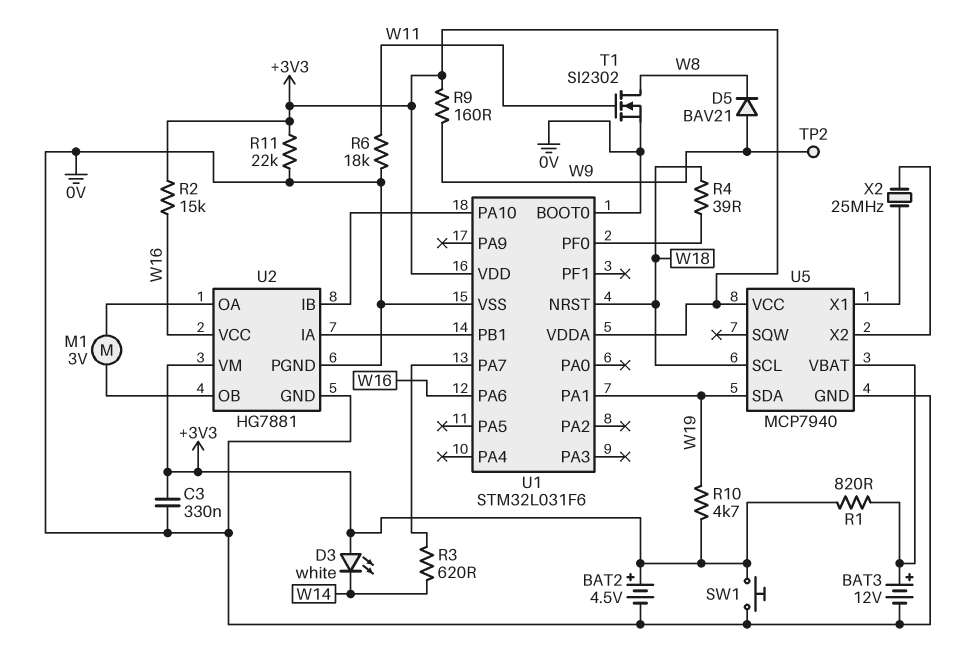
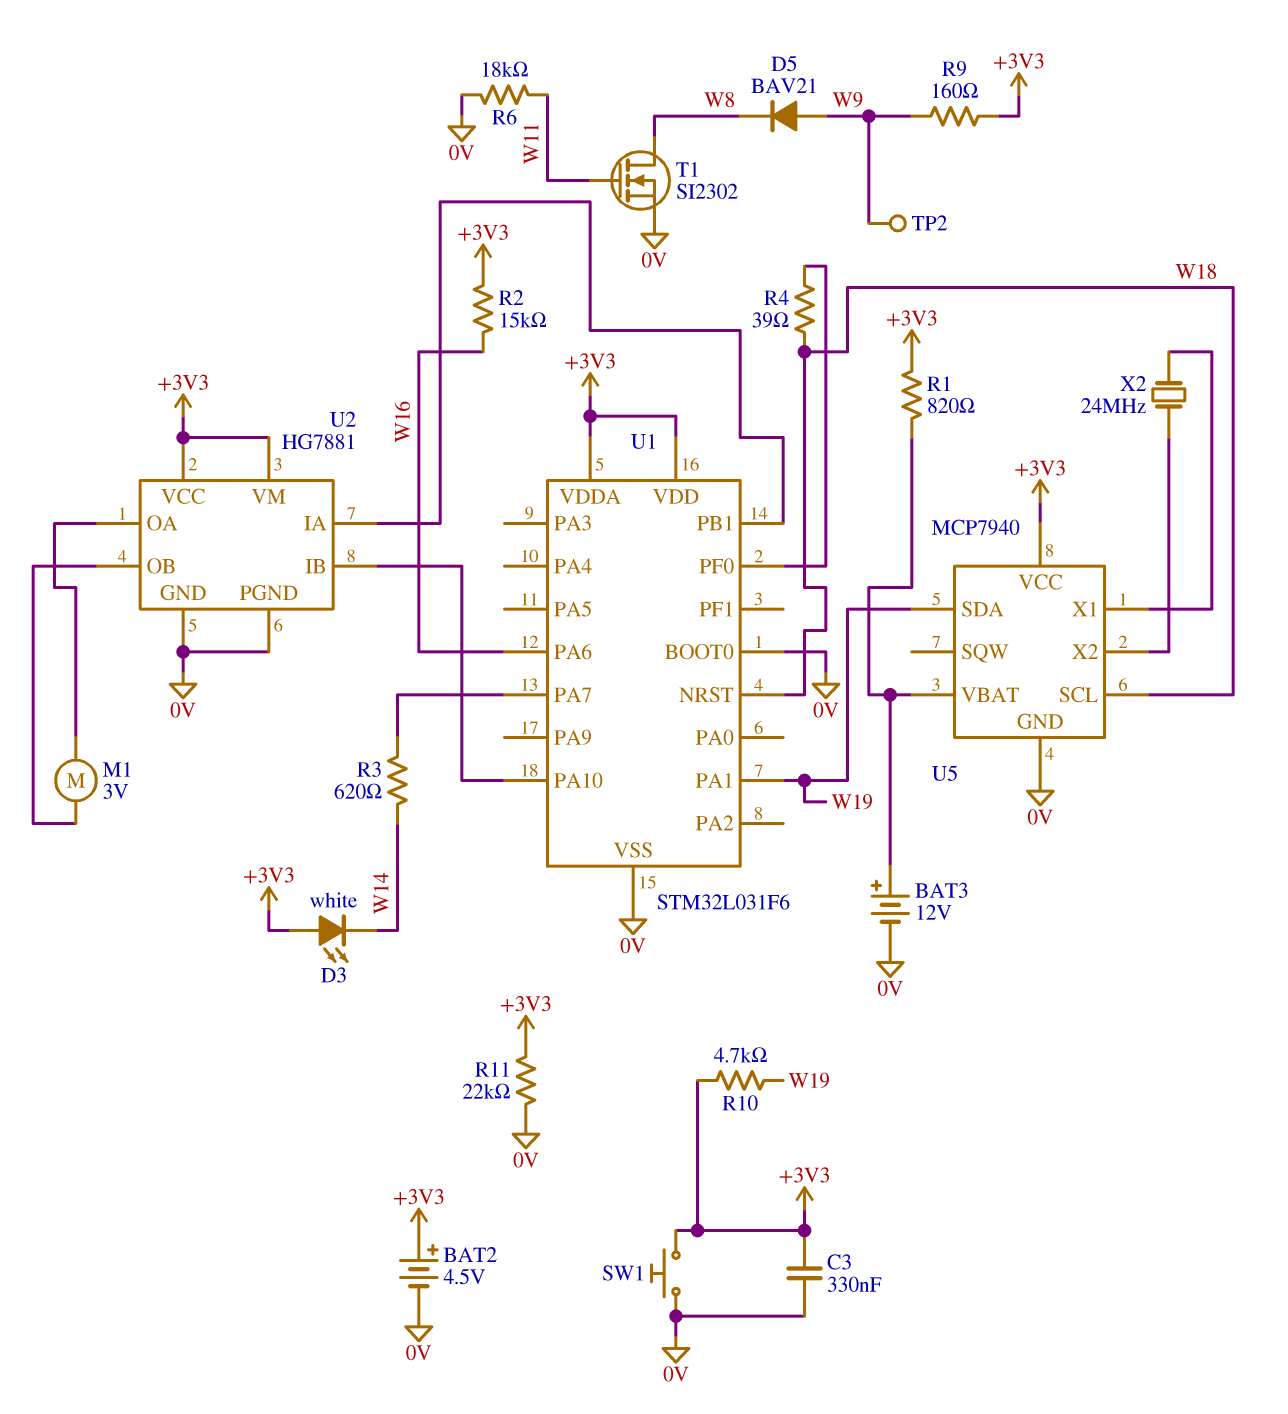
U2 pin VCC: W16 -> +3V3
X2: 25MHz (U5/X1, U5/X2) -> 24MHz (U5/X1, U5/X2)

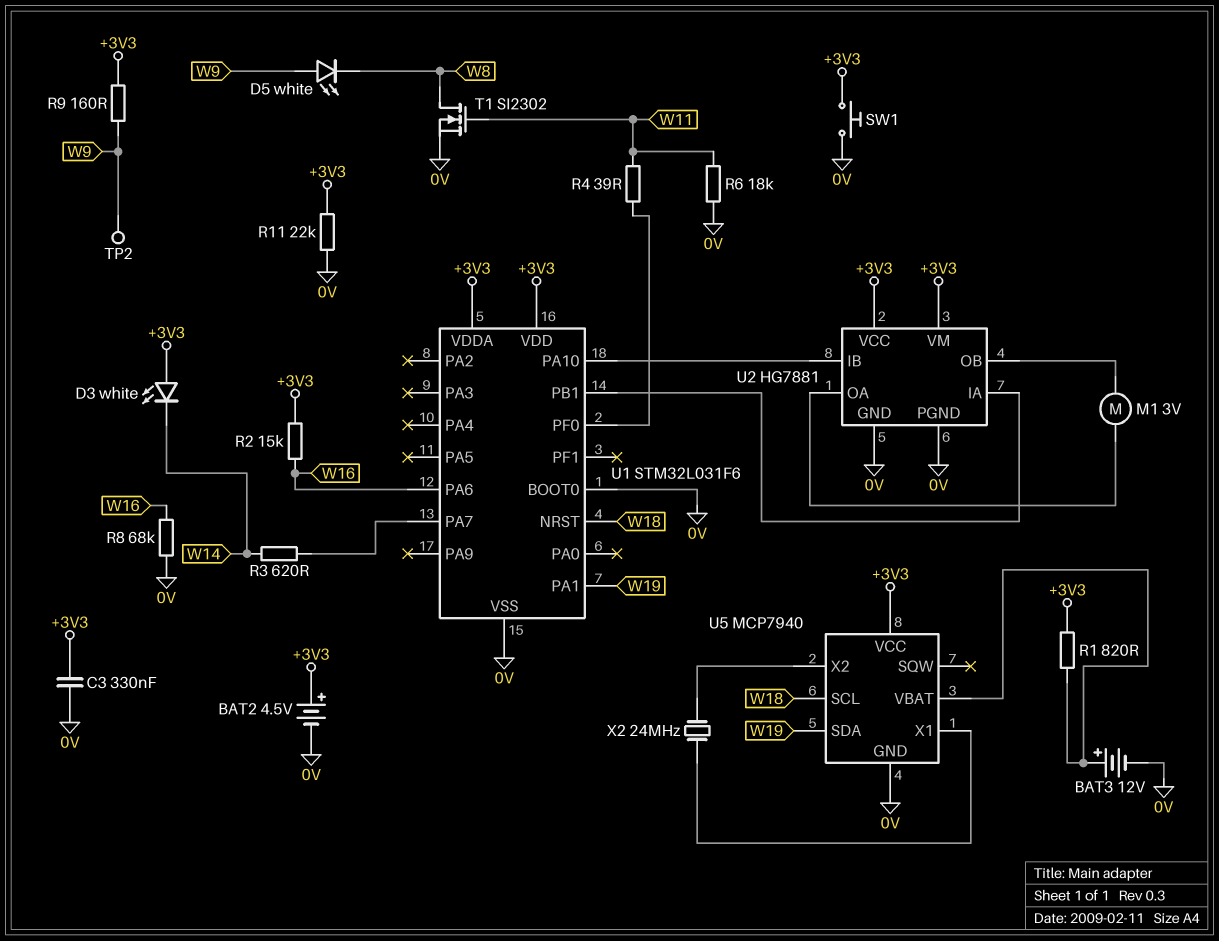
D5: diode BAV21 (A W9, K W8) -> LED white (A W9, K W8)
R4: 39 (U1/PF0, W18) -> 39 (U1/PF0, W11)
R8: none -> 68k (0V, W16)
R10: 4.7k (+3V3, W19) -> none

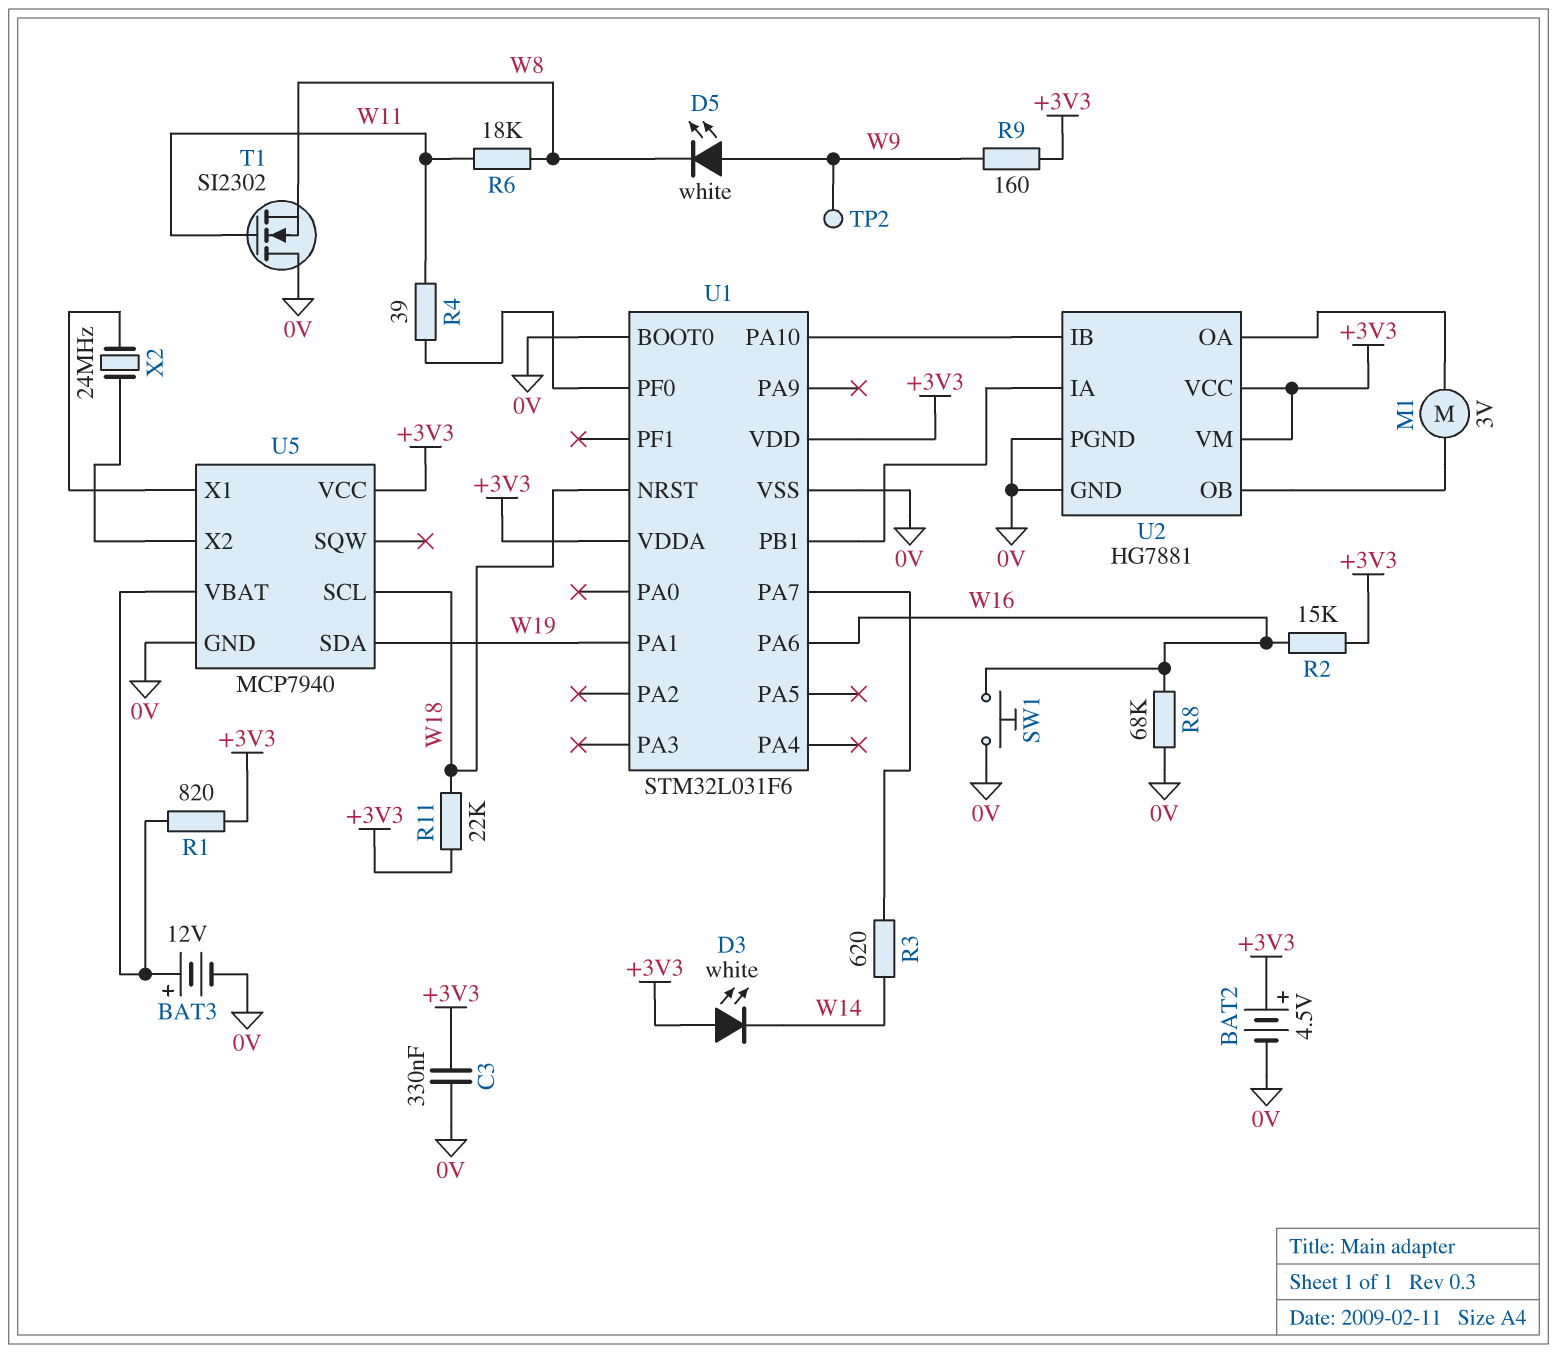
R6: 18k (0V, W11) -> 18k (W8, W11)
R11: 22k (+3V3, 0V) -> 22k (+3V3, W18)
SW1: button (+3V3, 0V) -> button (0V, W16)
T1: NMOS SI2302 (G W11, D W8, S 0V) -> NMOS SI2302 (G W11, D 0V, S W8)

